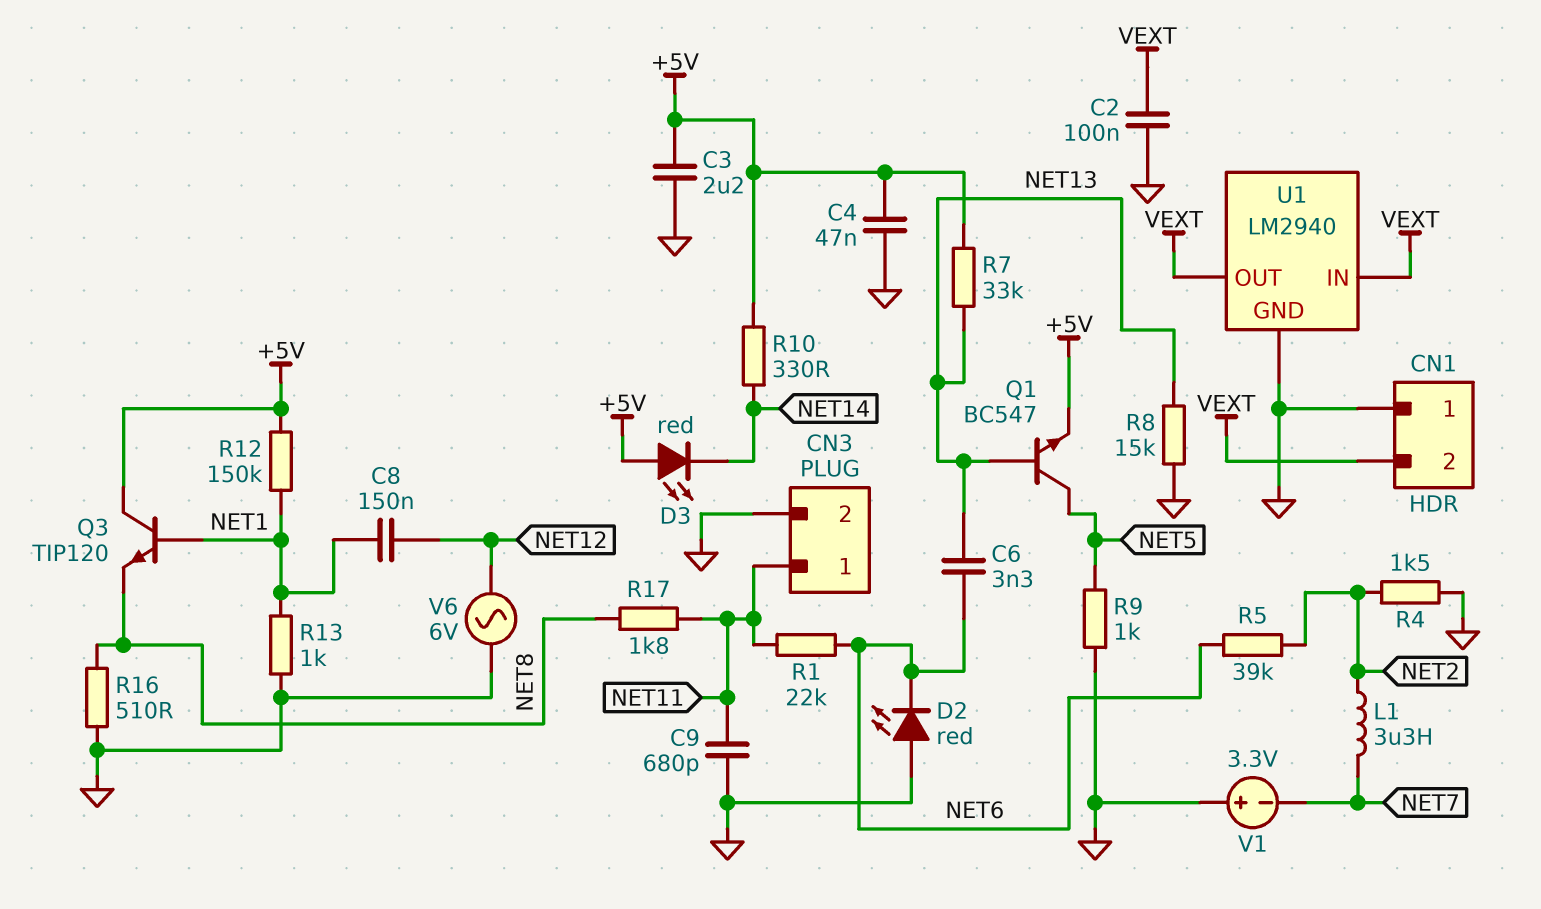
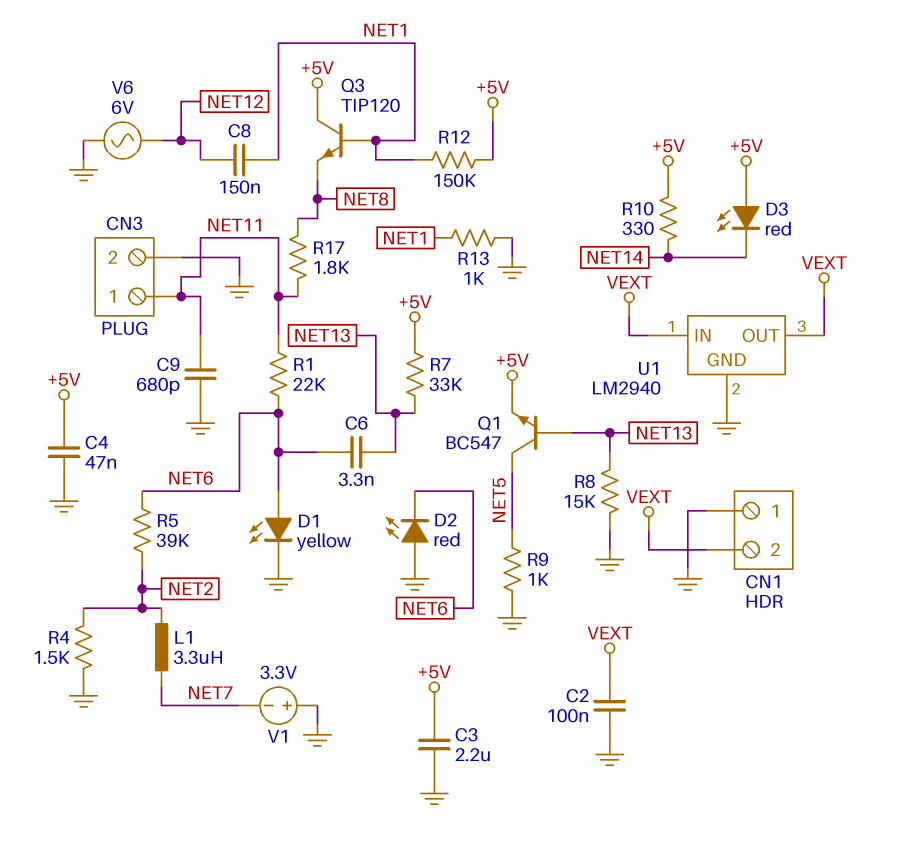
D1: none -> LED yellow (A NET6, K GND)
R16: 510 (GND, NET8) -> none

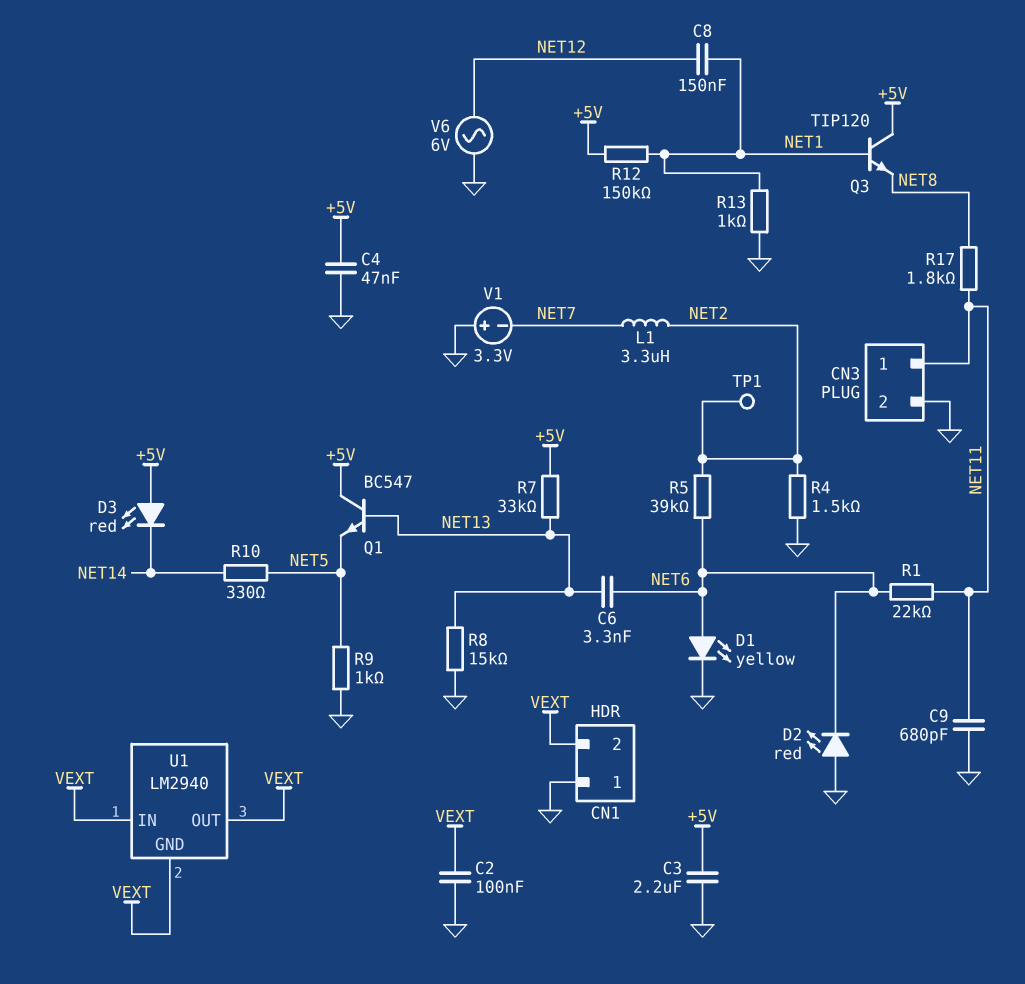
Q1: NPN BC547 (B NET13, C NET5, E +5V) -> NPN BC547 (B NET13, C +5V, E NET5)
R10: 330 (+5V, NET14) -> 330 (NET5, NET14)
TP1: none -> test point (NET2)
U1 pin GND: GND -> VEXT

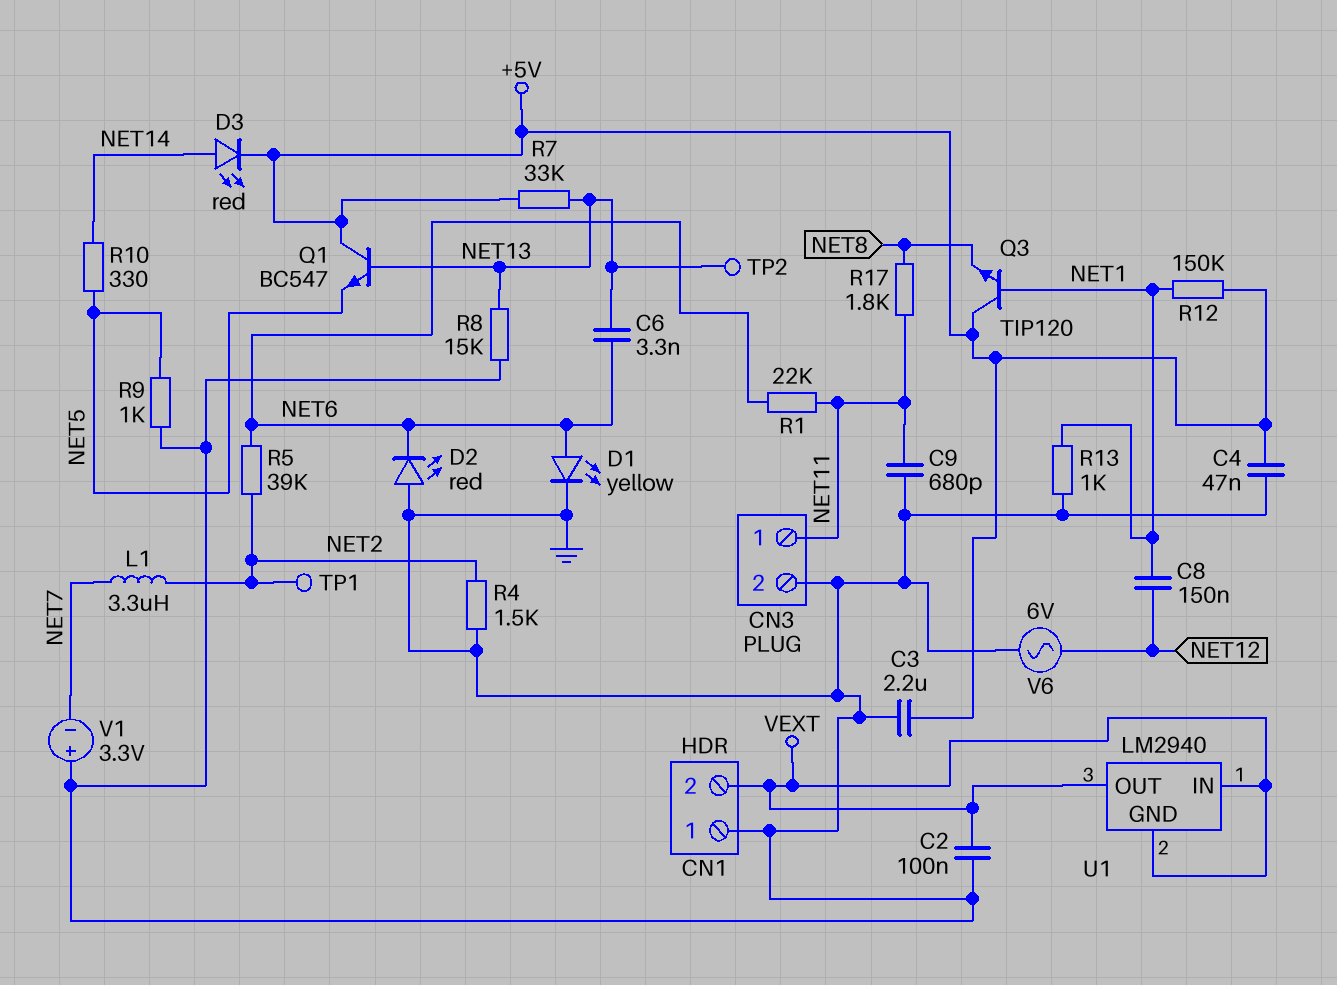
D3: LED red (A +5V, K NET14) -> LED red (A NET14, K +5V)
TP2: none -> test point (NET13)

